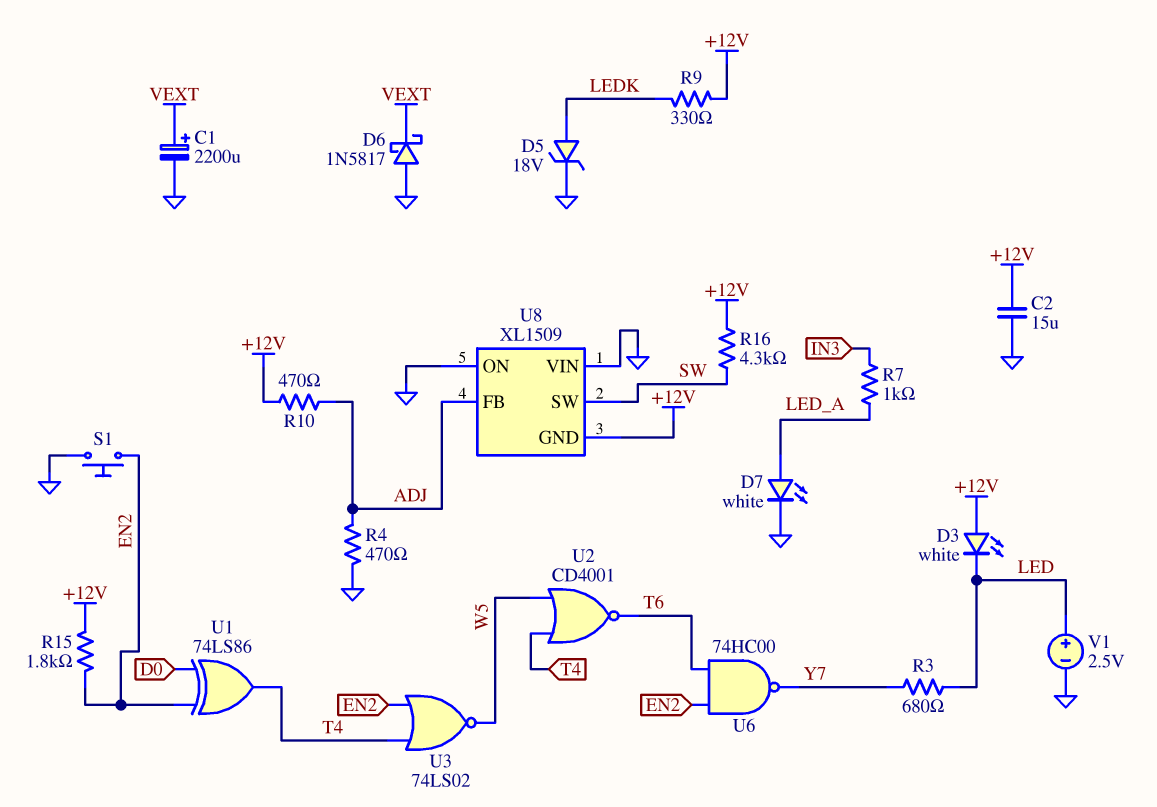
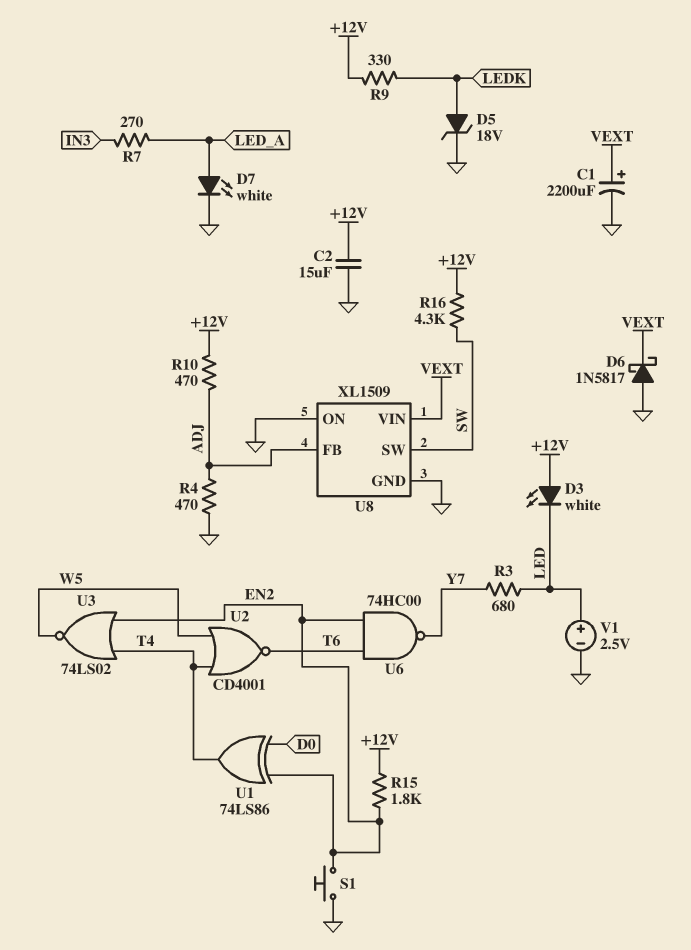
R7: 1k (IN3, LED_A) -> 270 (IN3, LED_A)
U8 pin GND: +12V -> GND
U8 pin VIN: GND -> VEXT

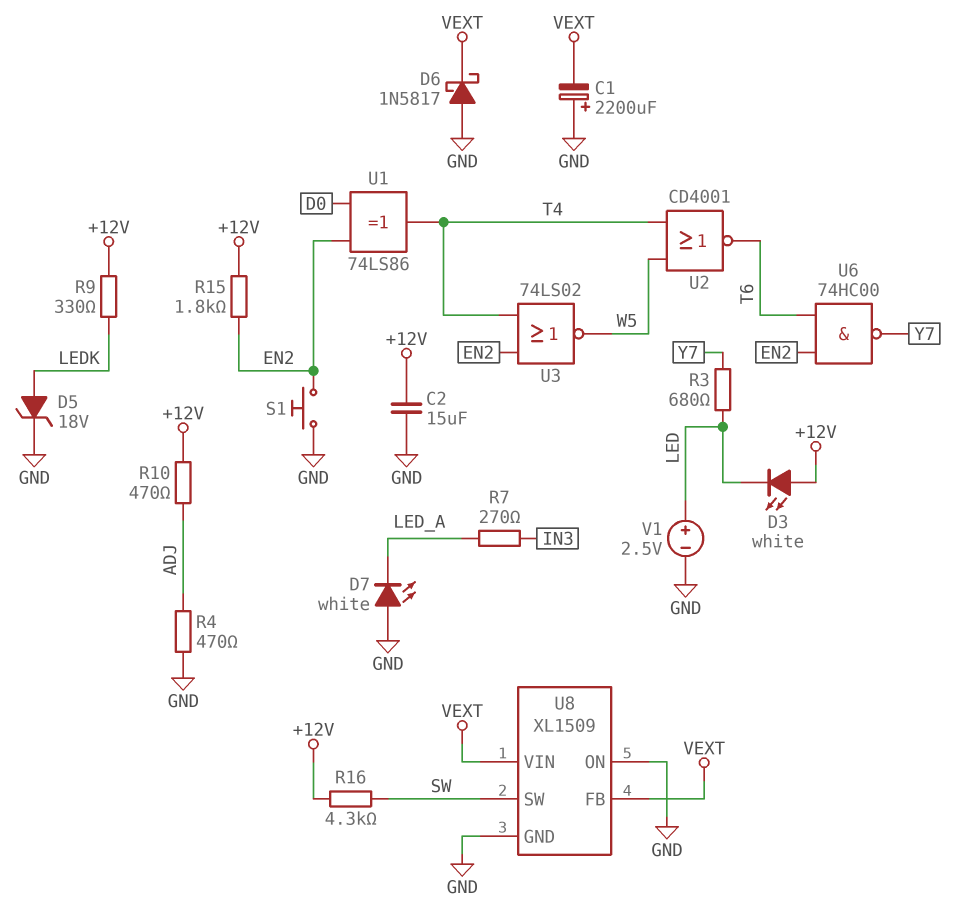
C1: 2200uF (plus VEXT, minus GND) -> 2200uF (plus GND, minus VEXT)
D7: LED white (A LED_A, K GND) -> LED white (A GND, K LED_A)
U8 pin FB: ADJ -> VEXT

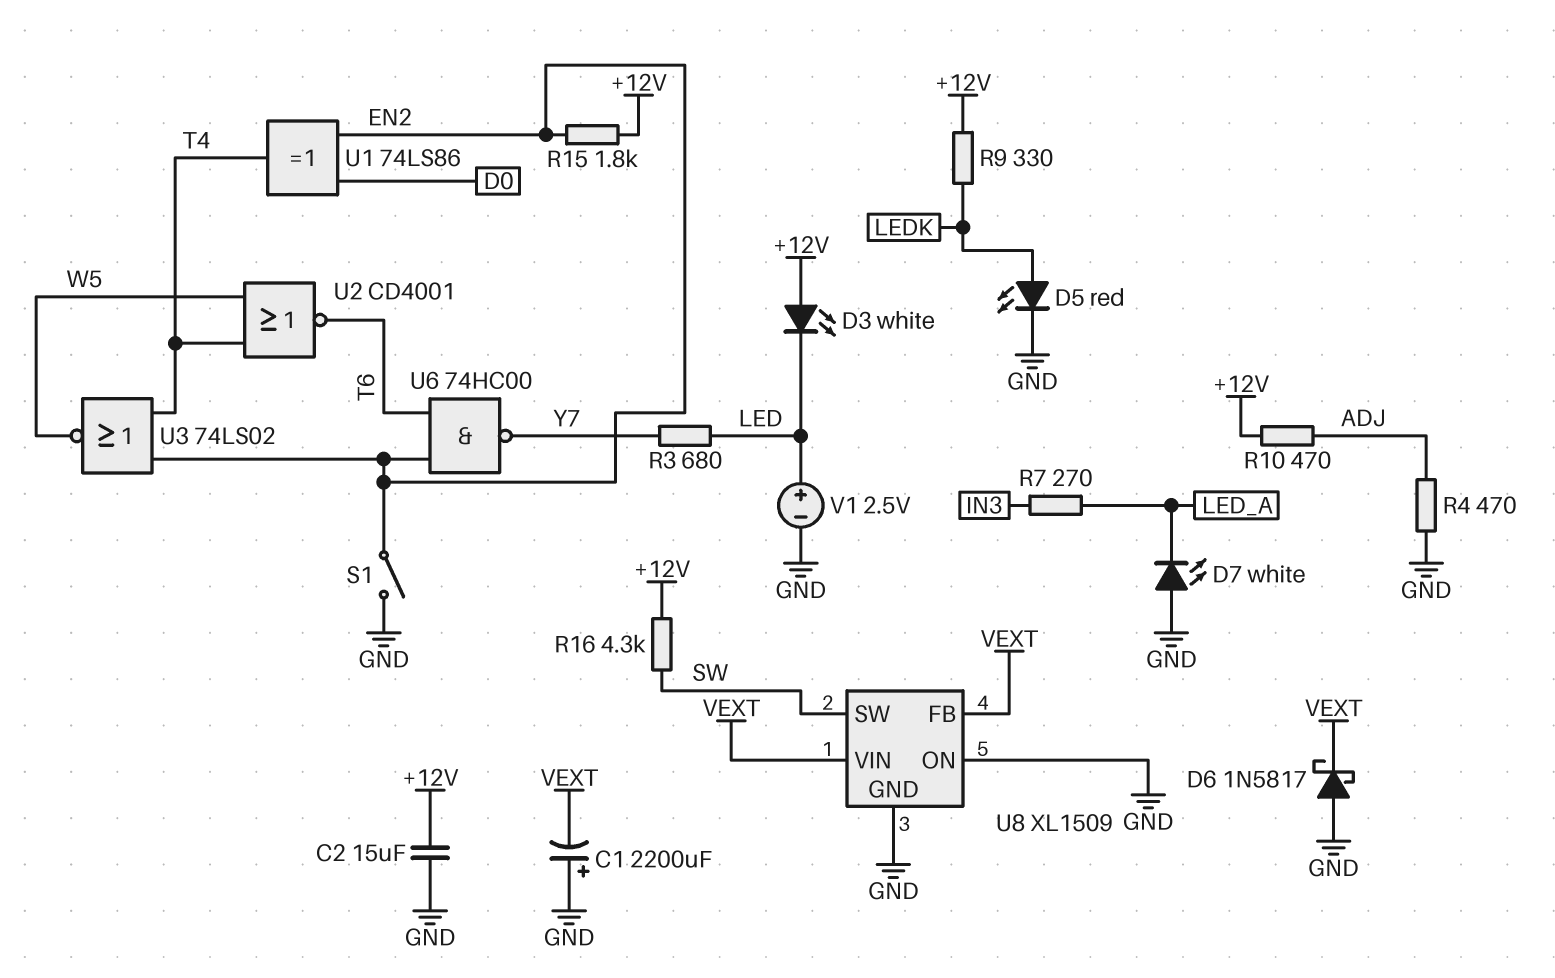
D5: zener 18V (A LEDK, K GND) -> LED red (A LEDK, K GND)
S1: button (EN2, GND) -> switch (EN2, GND)

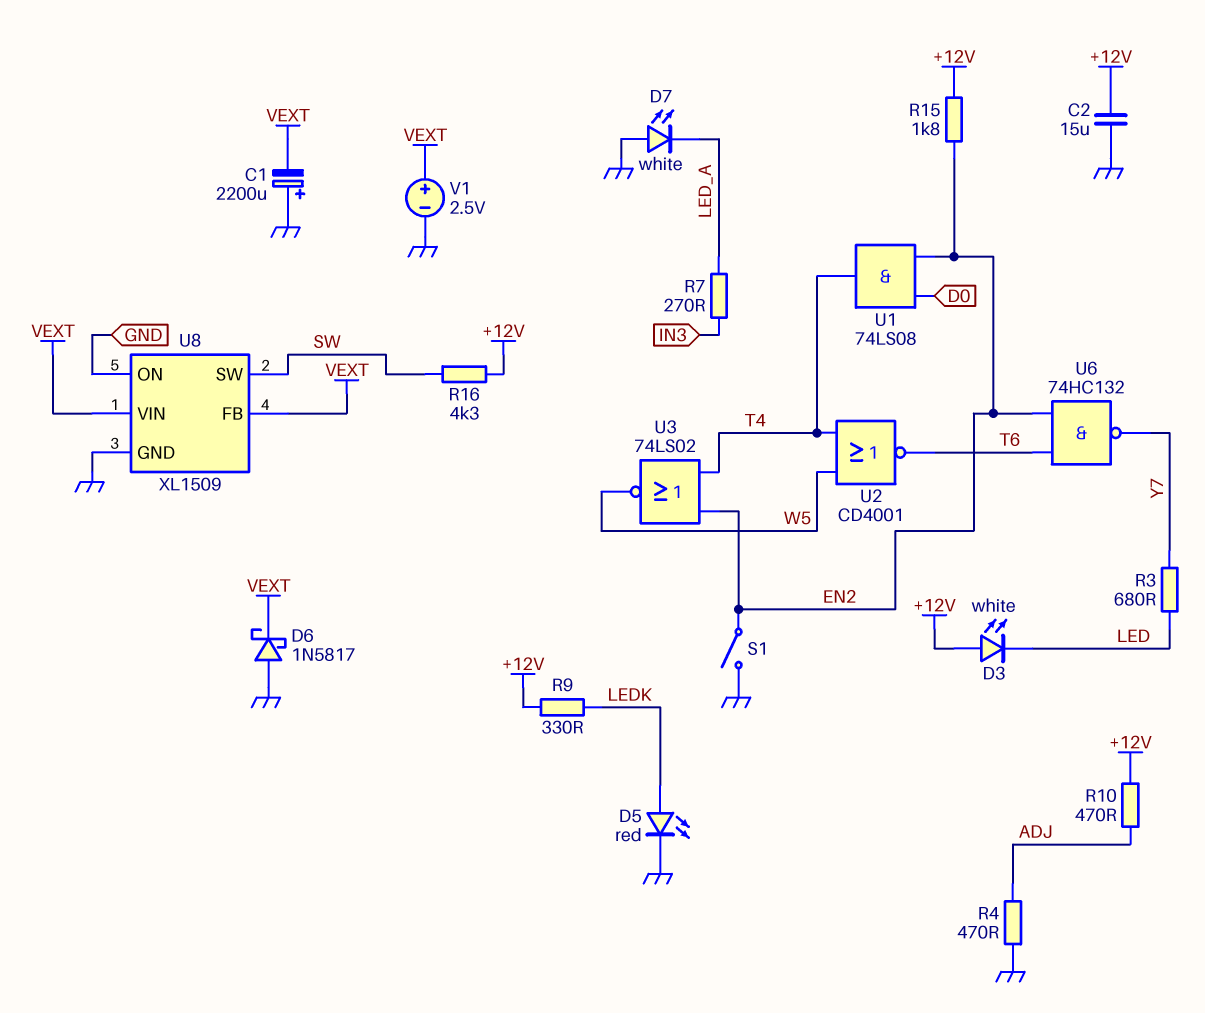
U1: XOR 74LS86 (in D0, in EN2, out T4) -> AND 74LS08 (in D0, in EN2, out T4)
U6: NAND 74HC00 (in EN2, in T6, out Y7) -> NAND 74HC132 (in EN2, in T6, out Y7)
V1: 2.5V (plus LED, minus GND) -> 2.5V (plus VEXT, minus GND)

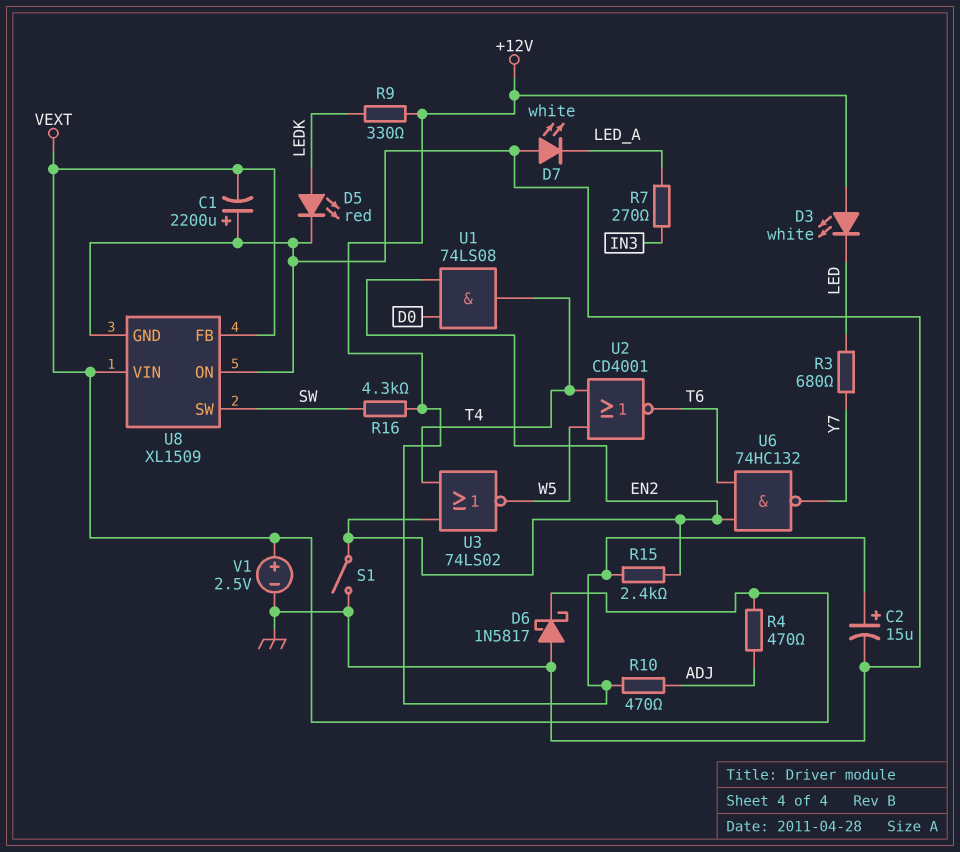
C2: 15uF (+12V, GND) -> 15uF (plus +12V, minus GND)
R4: 470 (ADJ, GND) -> 470 (ADJ, VEXT)
R15: 1.8k (+12V, EN2) -> 2.4k (+12V, EN2)

